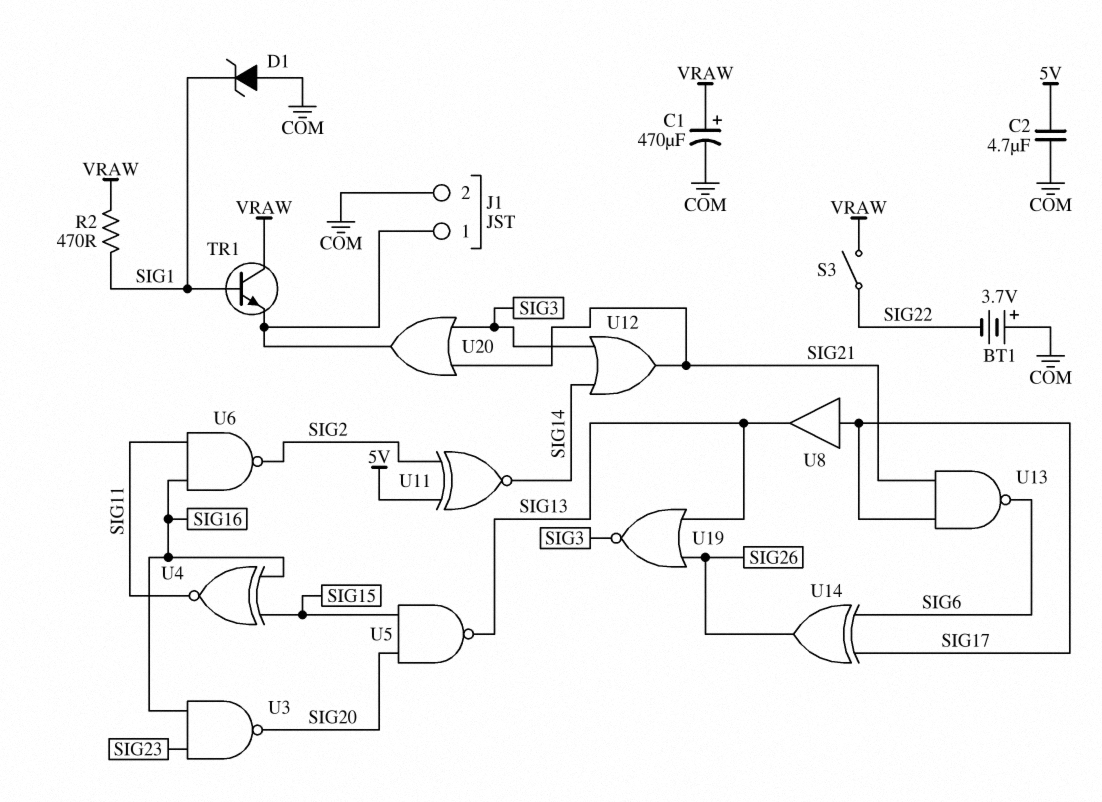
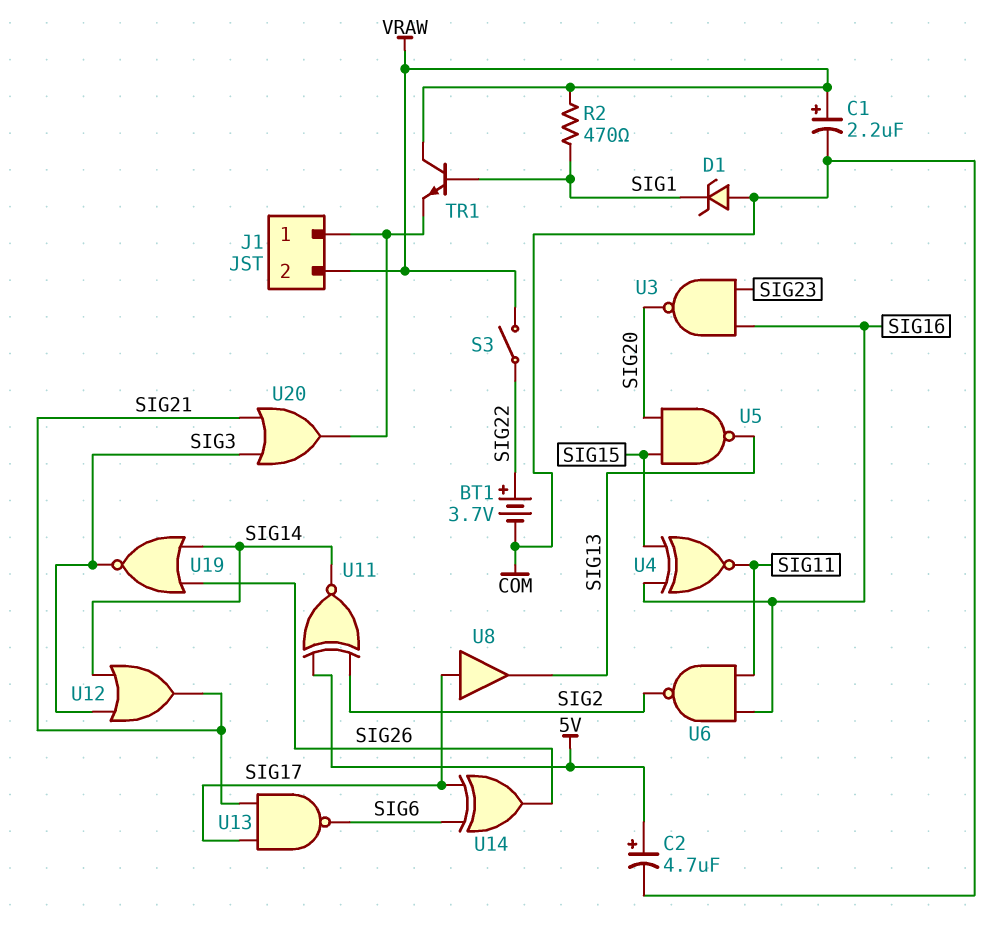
BT1: 3.7V (plus COM, minus SIG22) -> 3.7V (plus SIG22, minus COM)
C1: 470uF (plus VRAW, minus COM) -> 2.2uF (plus VRAW, minus COM)
C2: 4.7uF (5V, COM) -> 4.7uF (plus 5V, minus COM)
J1 pin 2: COM -> VRAW
U19: NOR (in SIG13, in SIG26, out SIG3) -> NOR (in SIG14, in SIG26, out SIG3)

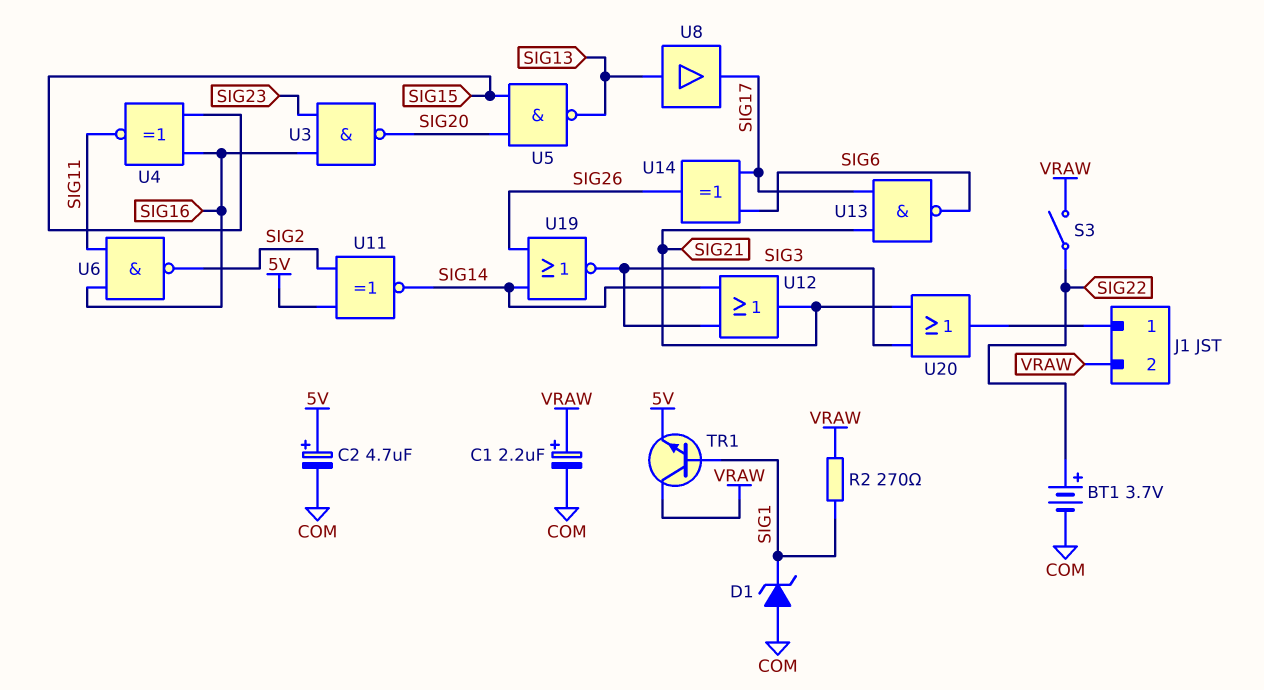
R2: 470 (SIG1, VRAW) -> 270 (SIG1, VRAW)
TR1: NPN (B SIG1, C VRAW, E J1/1) -> NPN (B SIG1, C VRAW, E 5V)
U8: buffer (in SIG17, out SIG13) -> buffer (in SIG13, out SIG17)

